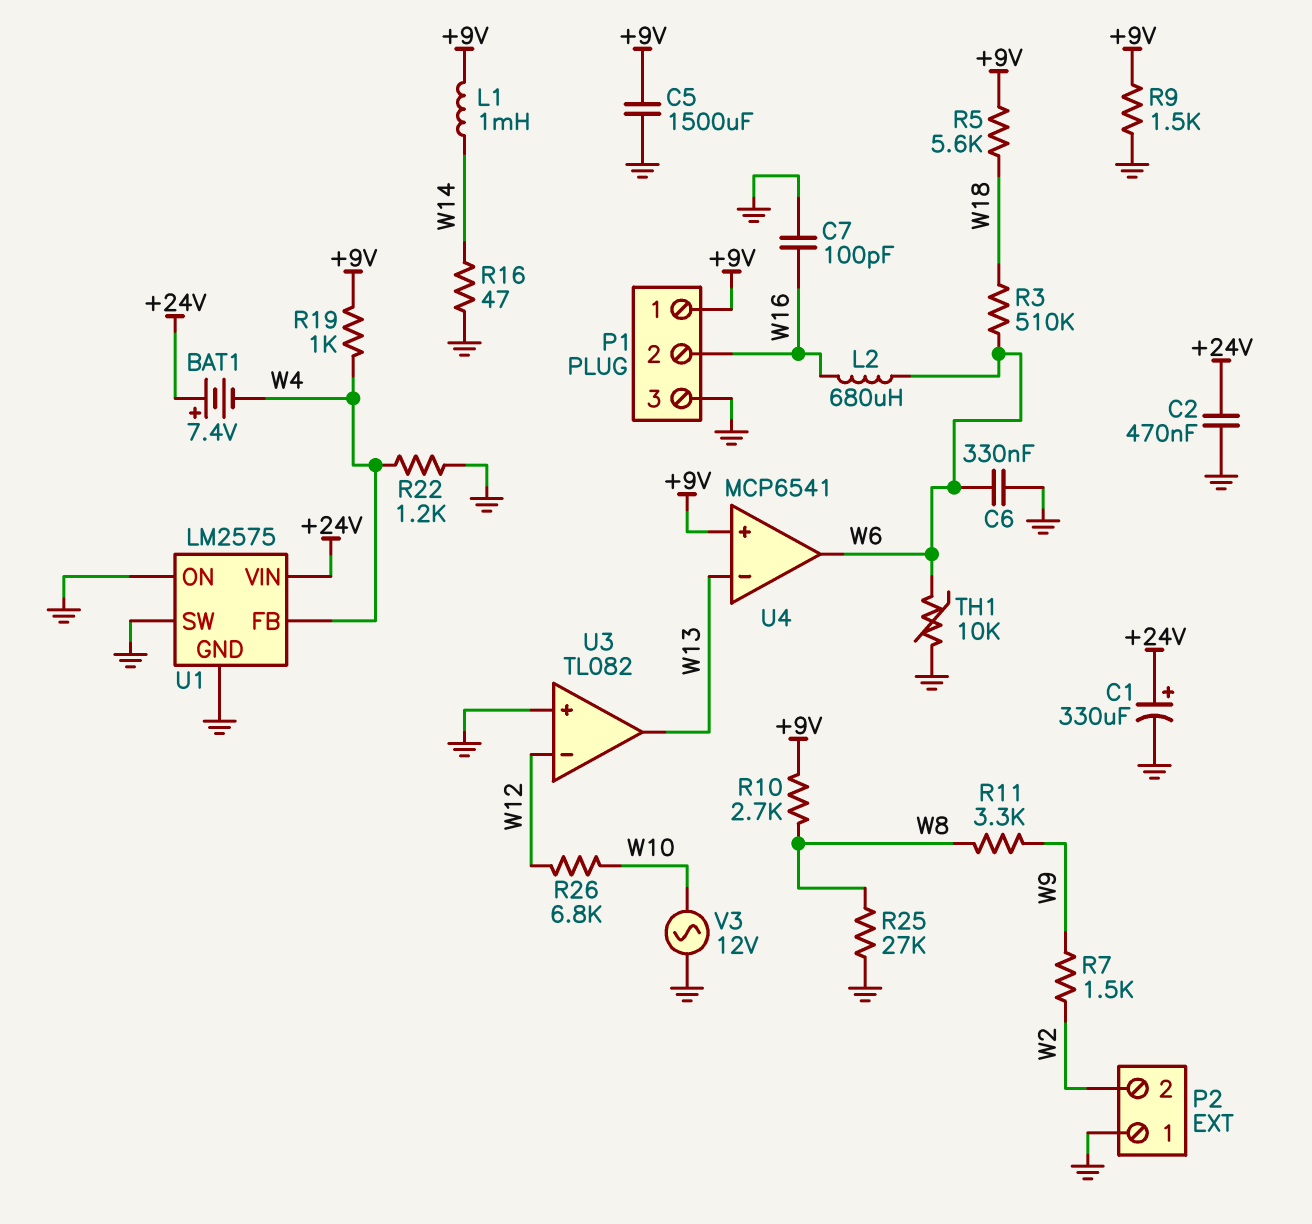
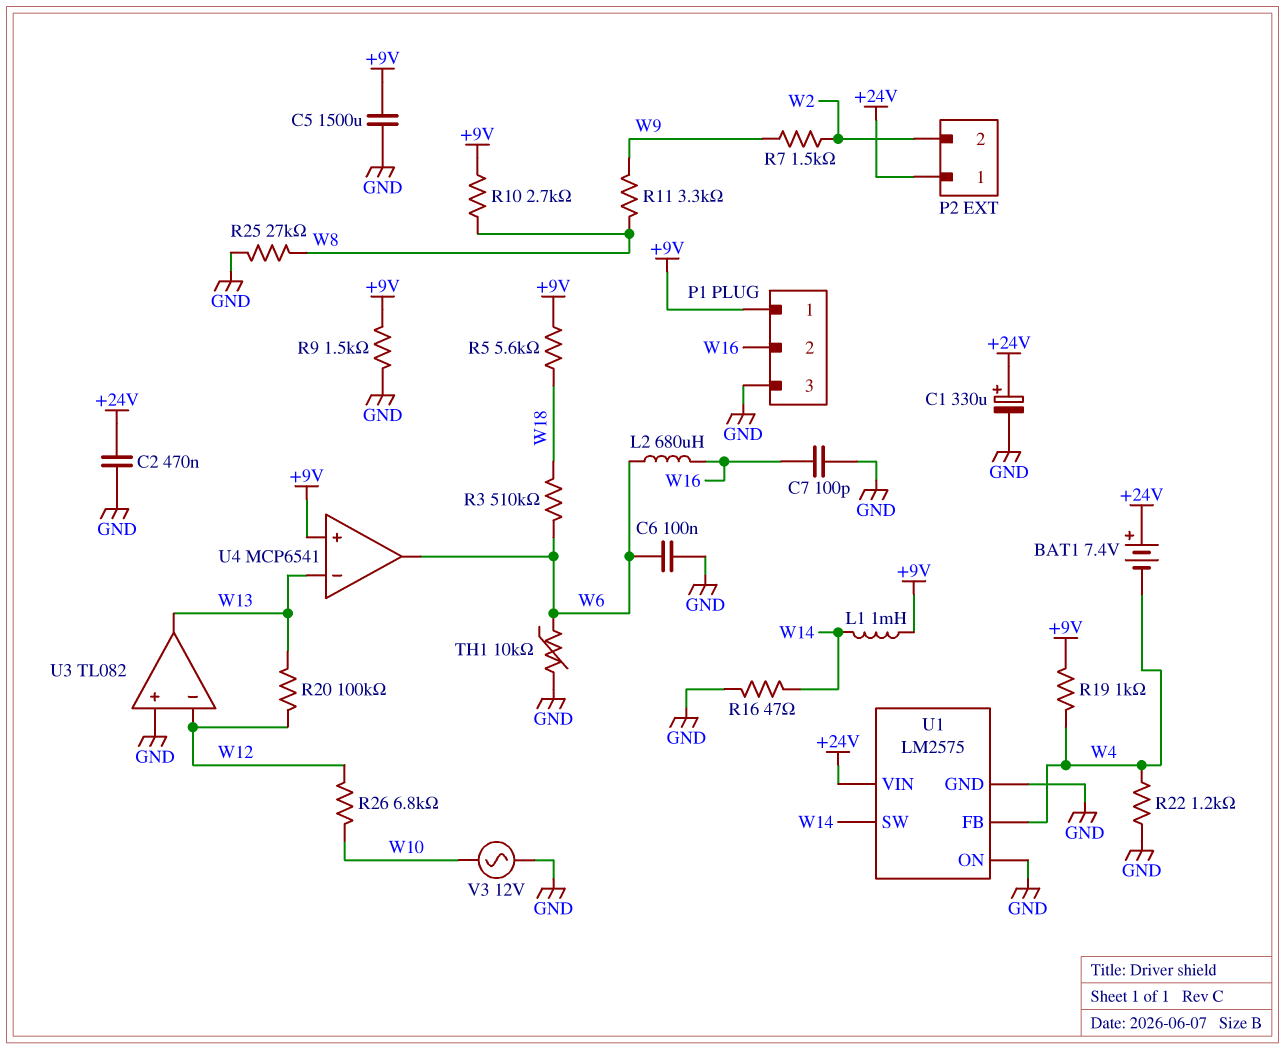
C6: 330nF (GND, W6) -> 100nF (GND, W6)
P2 pin 1: GND -> +24V
R20: none -> 100k (W12, W13)
U1 pin SW: GND -> W14

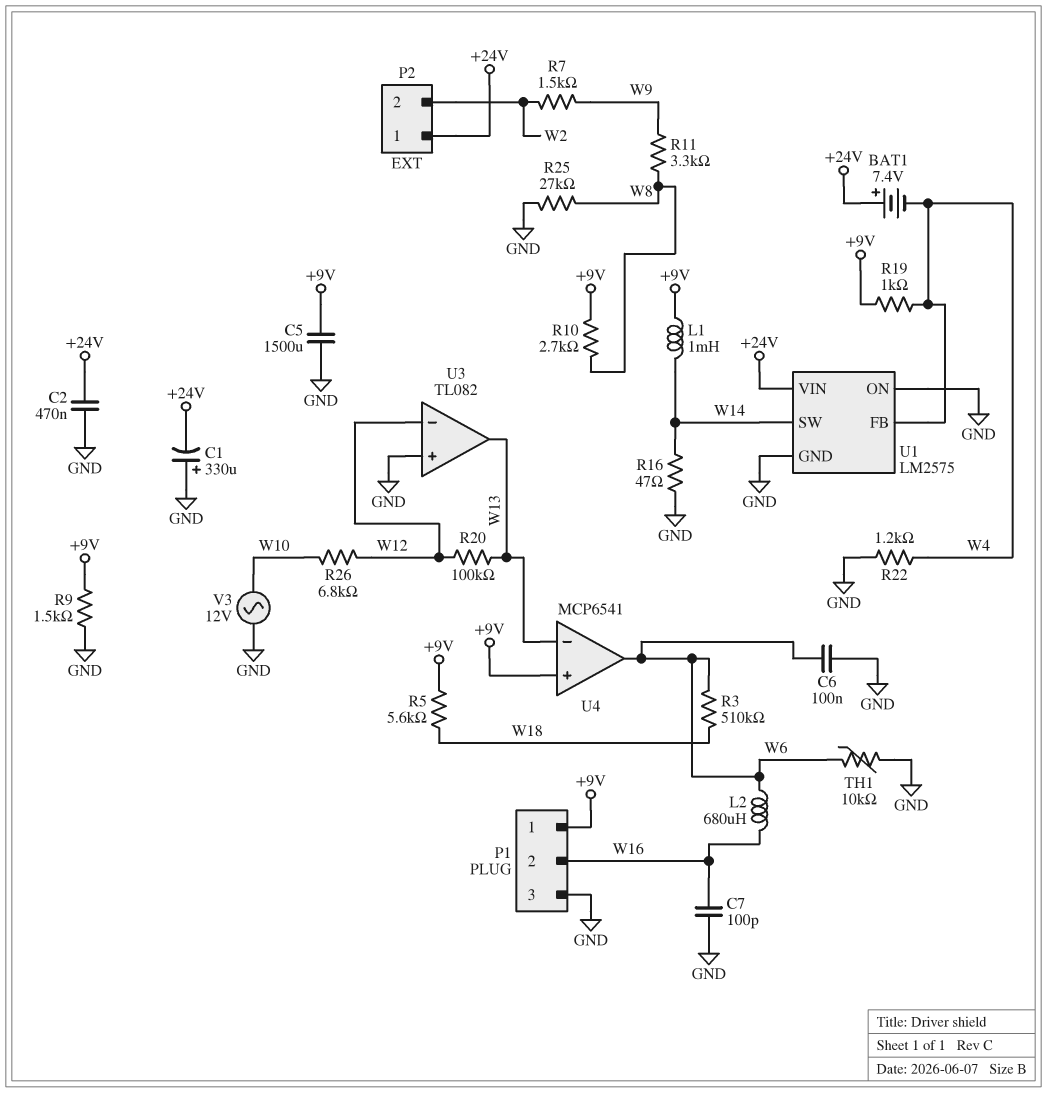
C1: 330uF (plus +24V, minus GND) -> 330uF (plus GND, minus +24V)

